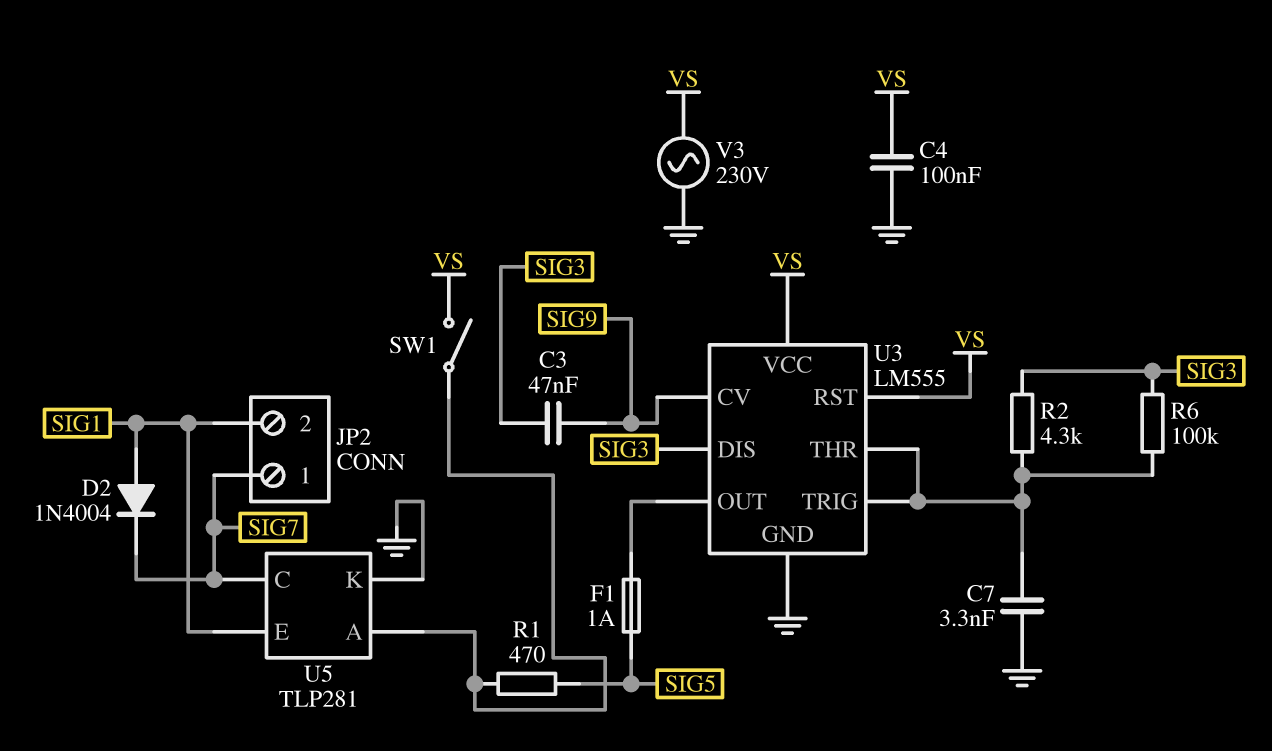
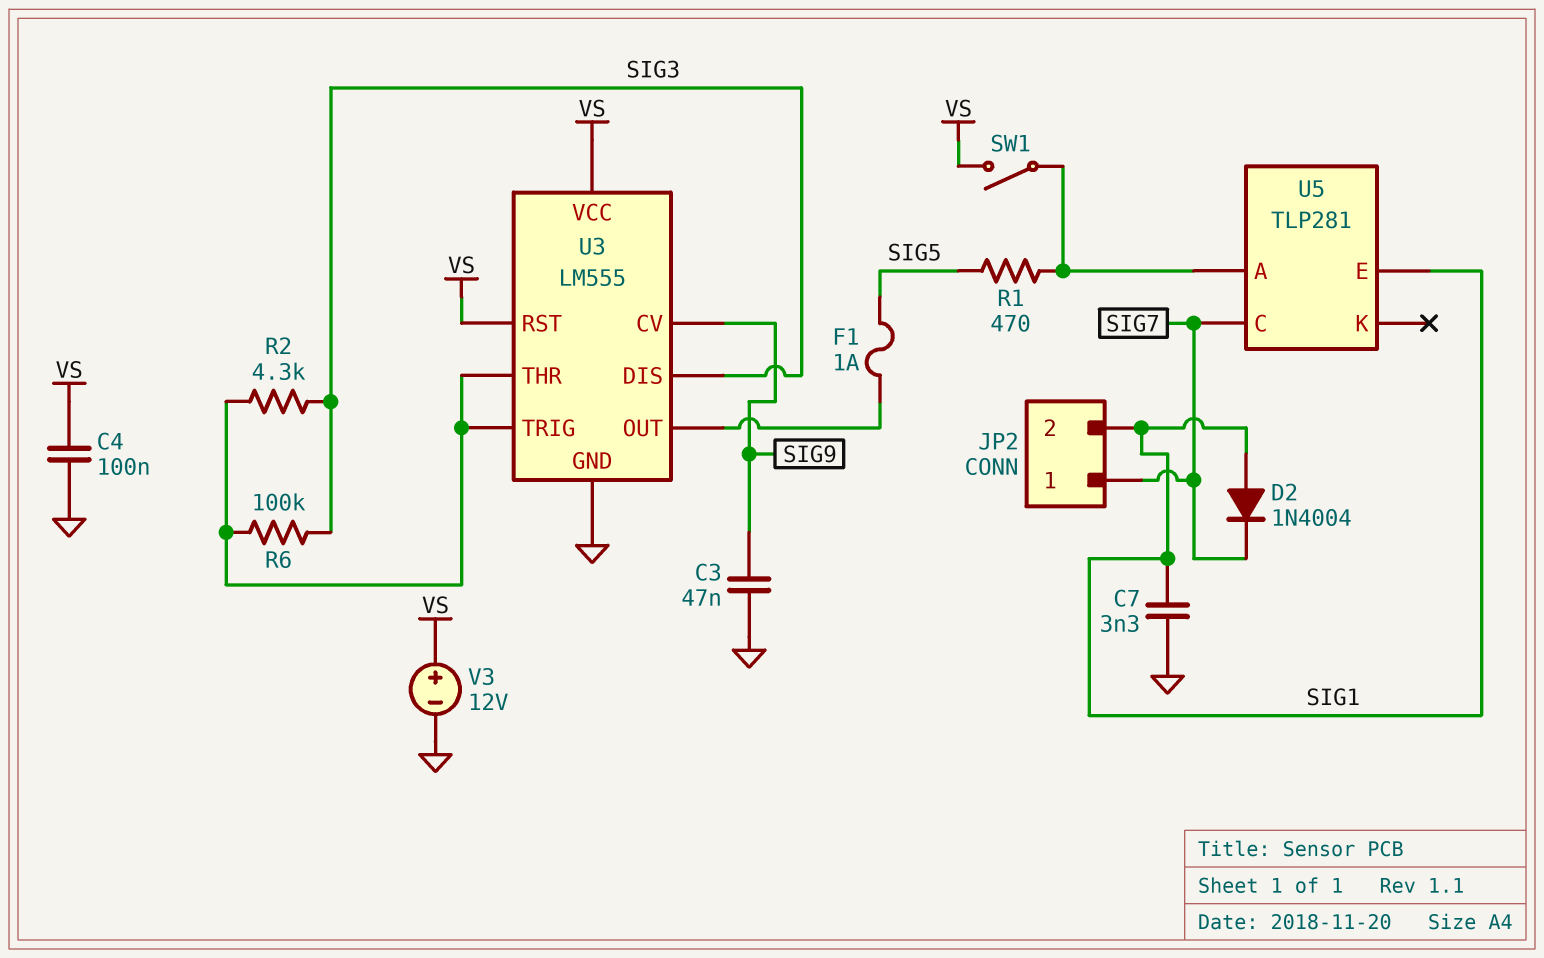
C3: 47nF (SIG3, SIG9) -> 47nF (GND, SIG9)
C7: 3.3nF (GND, U3/THR) -> 3.3nF (GND, SIG1)
U5 pin K: GND -> none
V3: AC 230V (GND, VS) -> 12V (plus VS, minus GND)

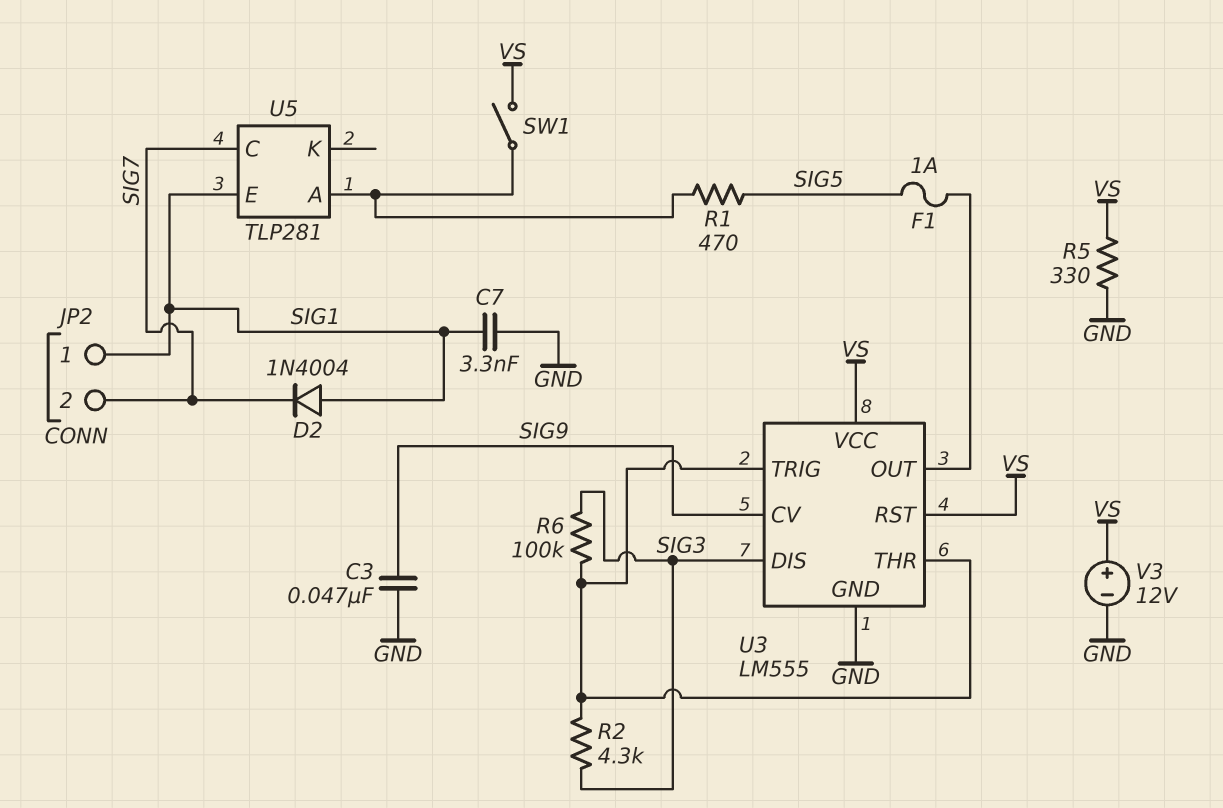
C4: 100nF (GND, VS) -> none
JP2 pin 1: SIG7 -> SIG1
JP2 pin 2: SIG1 -> SIG7
R5: none -> 330 (GND, VS)

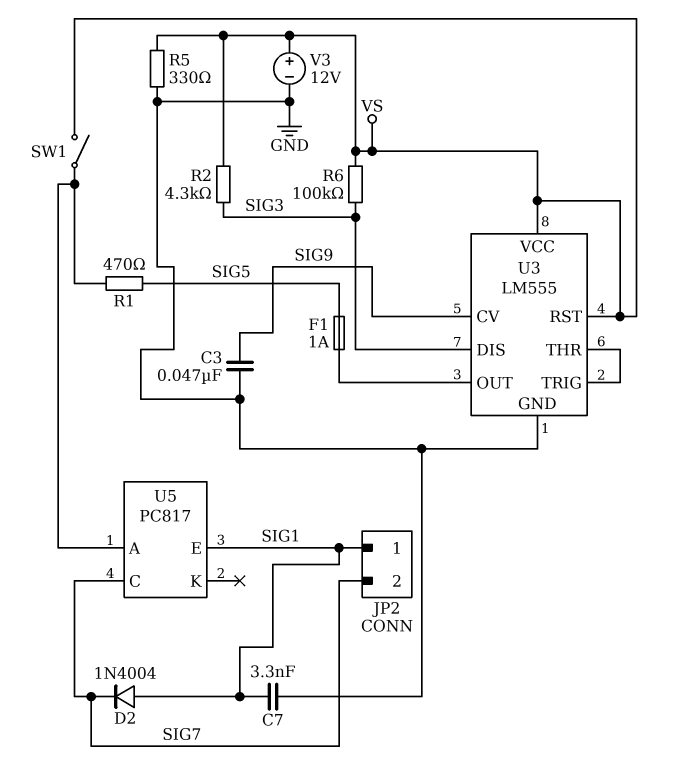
R2: 4.3k (SIG3, U3/THR) -> 4.3k (SIG3, VS)
R6: 100k (SIG3, U3/THR) -> 100k (SIG3, VS)
U5: TLP281 -> PC817

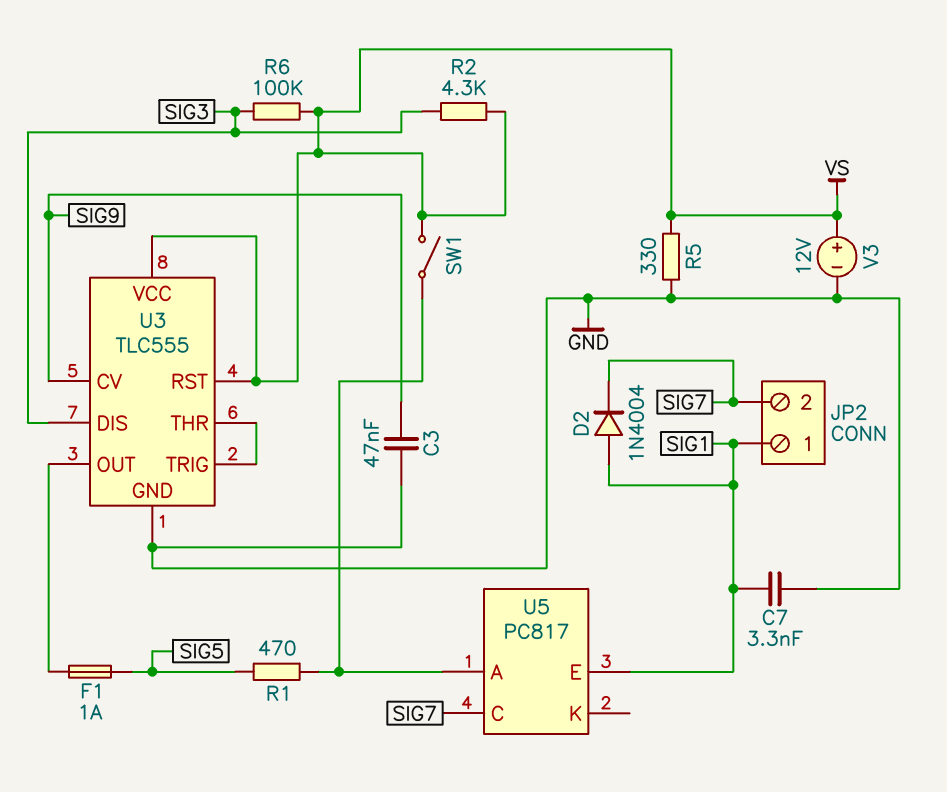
U3: LM555 -> TLC555

